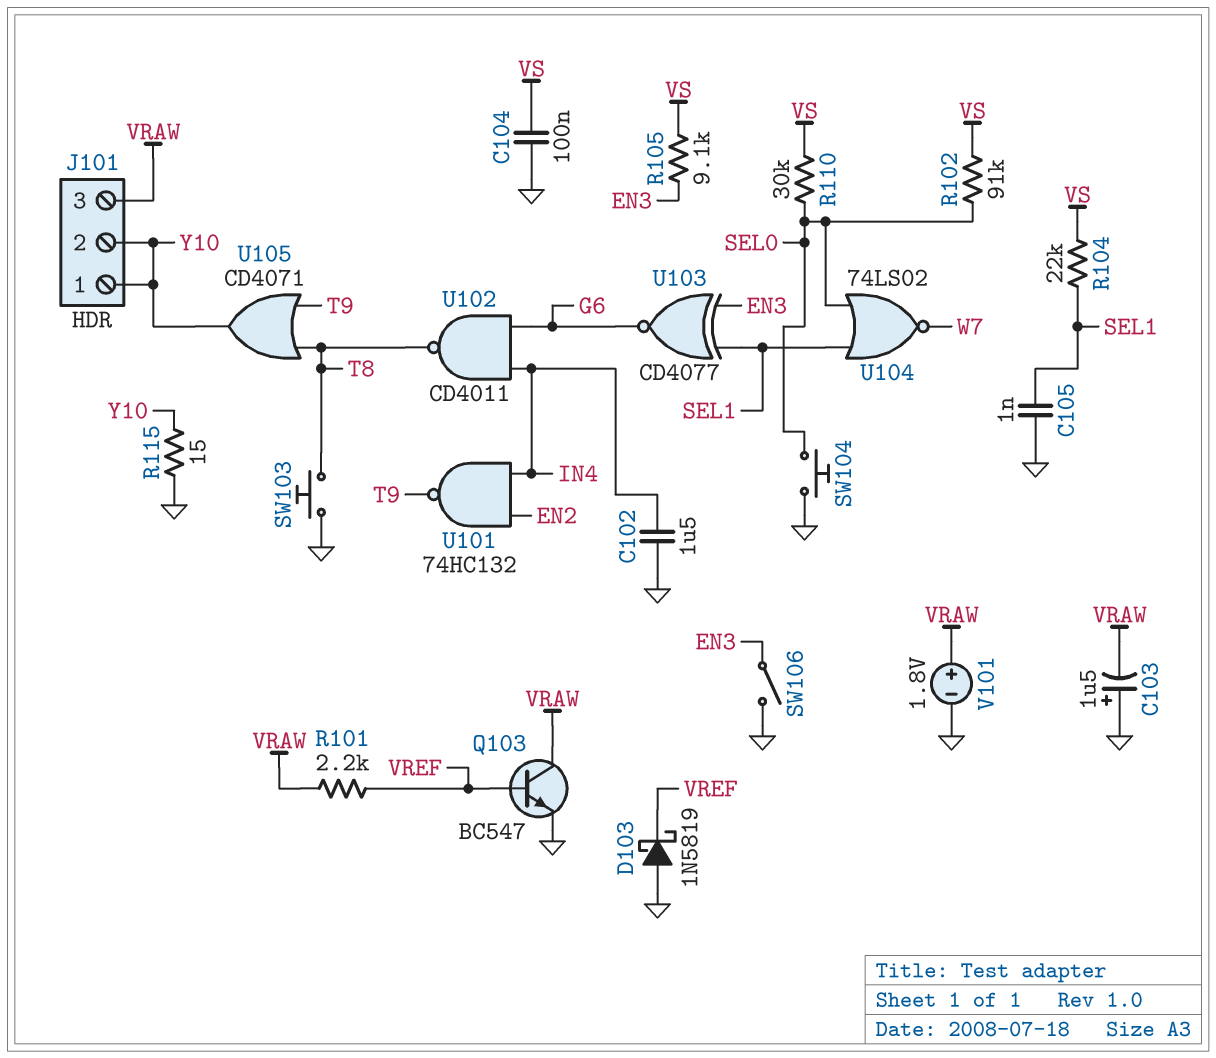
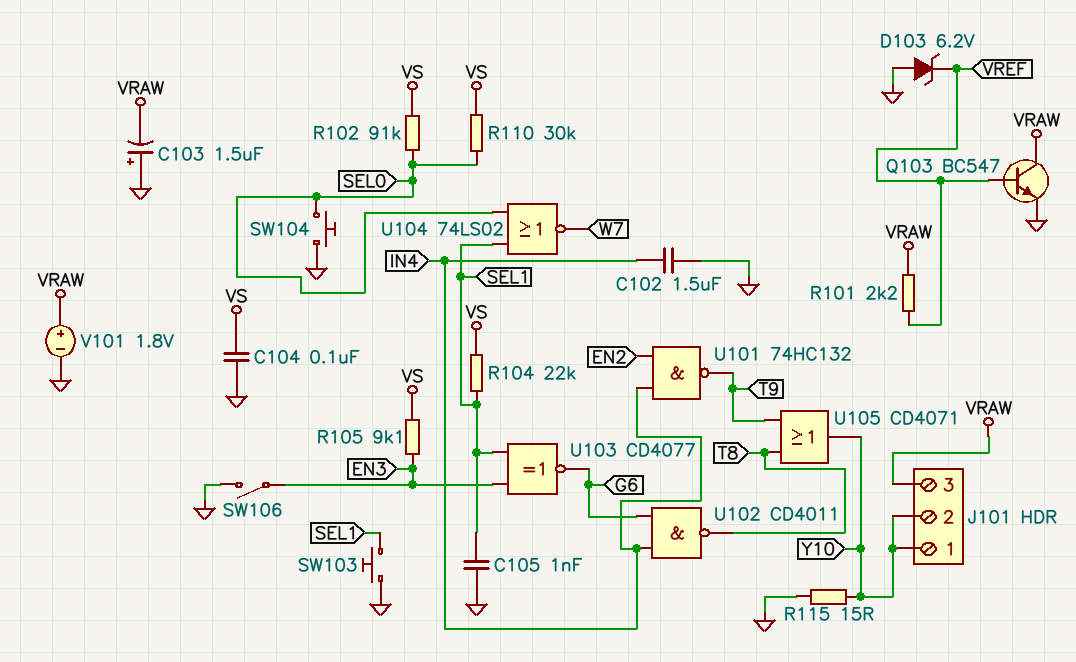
D103: schottky 1N5819 (A GND, K VREF) -> zener 6.2V (A GND, K VREF)
SW103: button (GND, T8) -> button (GND, SEL1)

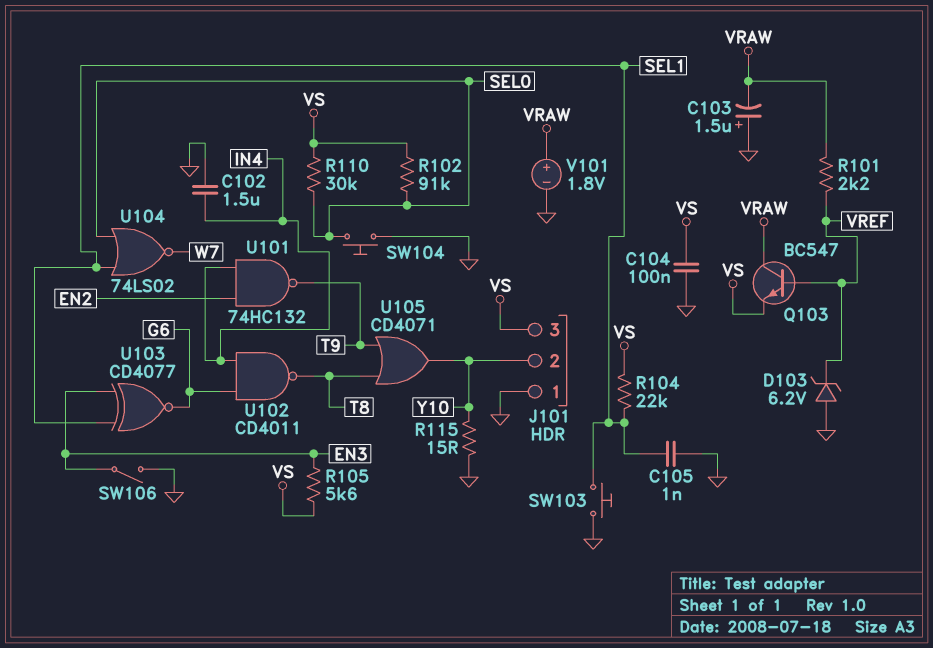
J101 pin 1: Y10 -> GND
J101 pin 3: VRAW -> VS
Q103: NPN BC547 (B VREF, C VRAW, E GND) -> NPN BC547 (B VREF, C VRAW, E VS)
R105: 9.1k (EN3, VS) -> 5.6k (EN3, VS)

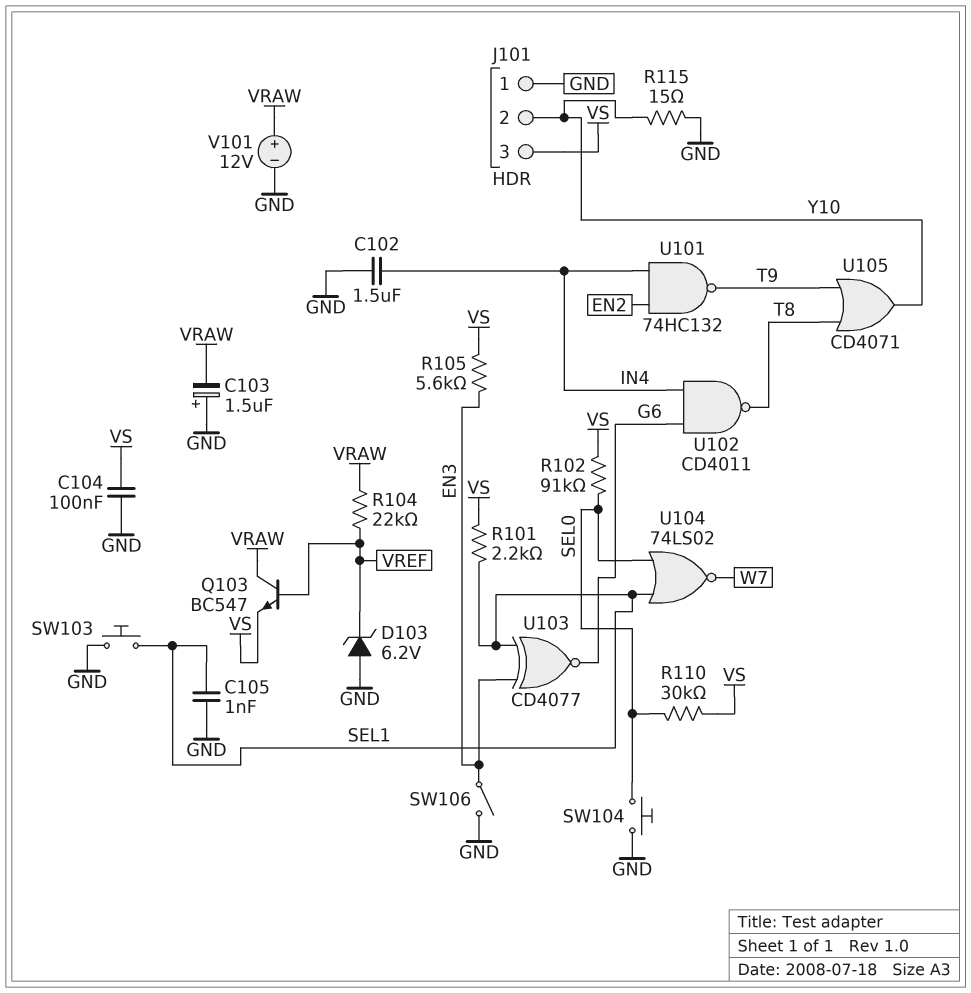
R101: 2.2k (VRAW, VREF) -> 2.2k (SEL1, VS)
R104: 22k (SEL1, VS) -> 22k (VRAW, VREF)
V101: 1.8V (plus VRAW, minus GND) -> 12V (plus VRAW, minus GND)

